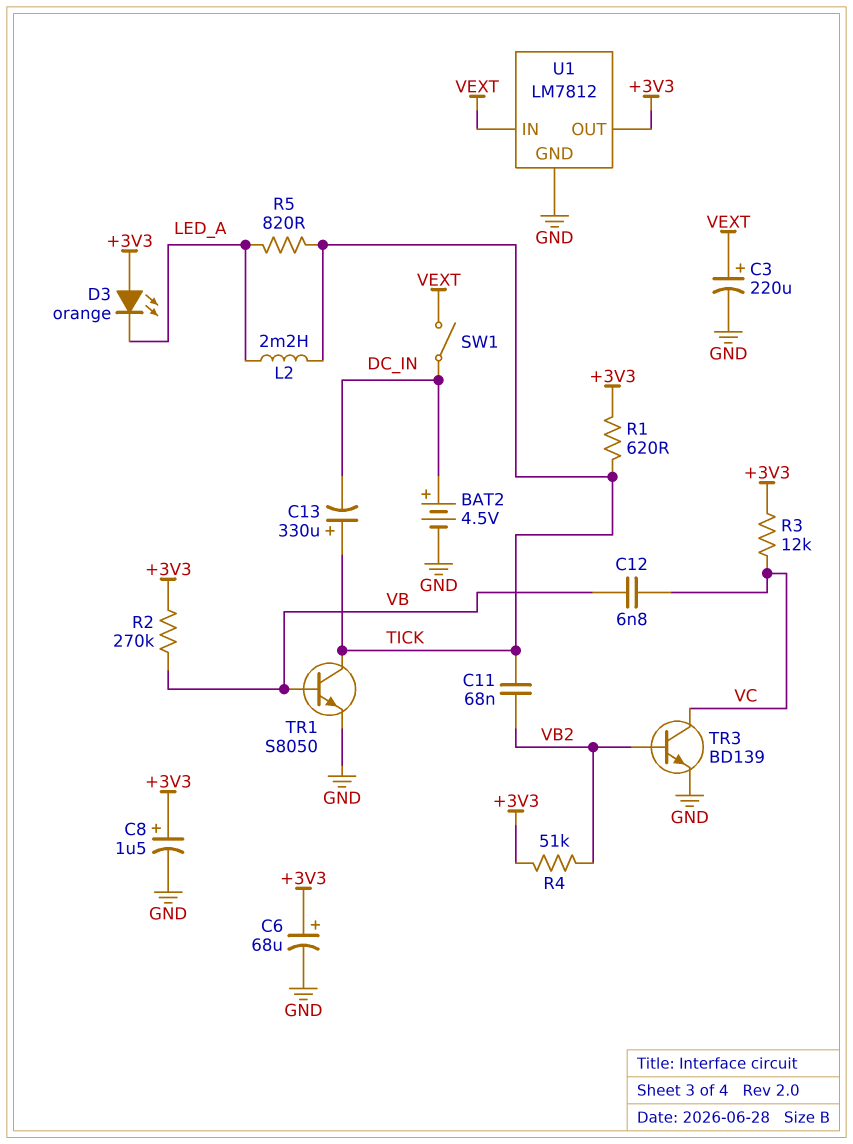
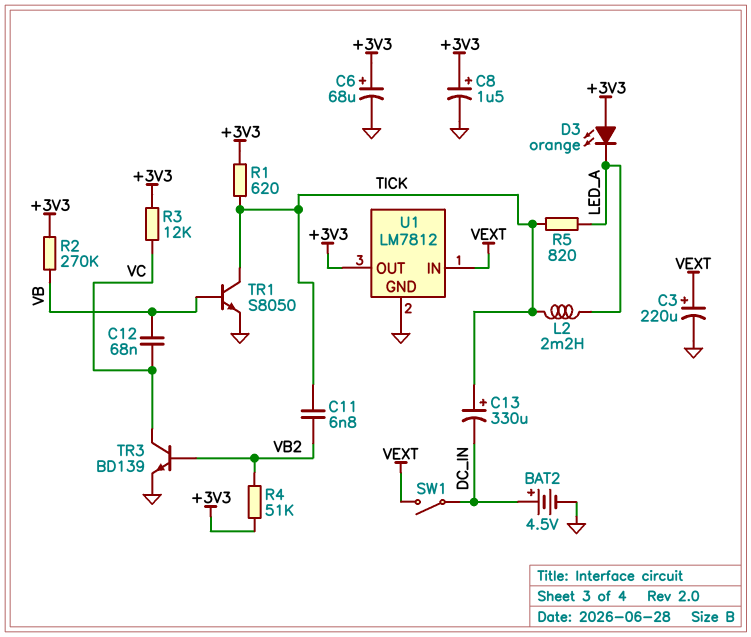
C11: 68nF (TICK, VB2) -> 6.8nF (TICK, VB2)
C12: 6.8nF (VB, VC) -> 68nF (VB, VC)

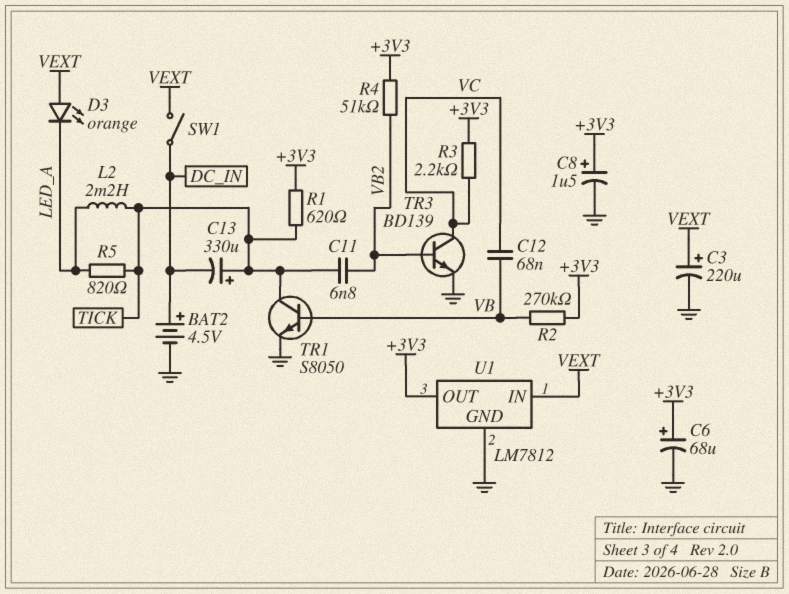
D3: LED orange (A +3V3, K LED_A) -> LED orange (A VEXT, K LED_A)
R3: 12k (+3V3, VC) -> 2.2k (+3V3, VC)

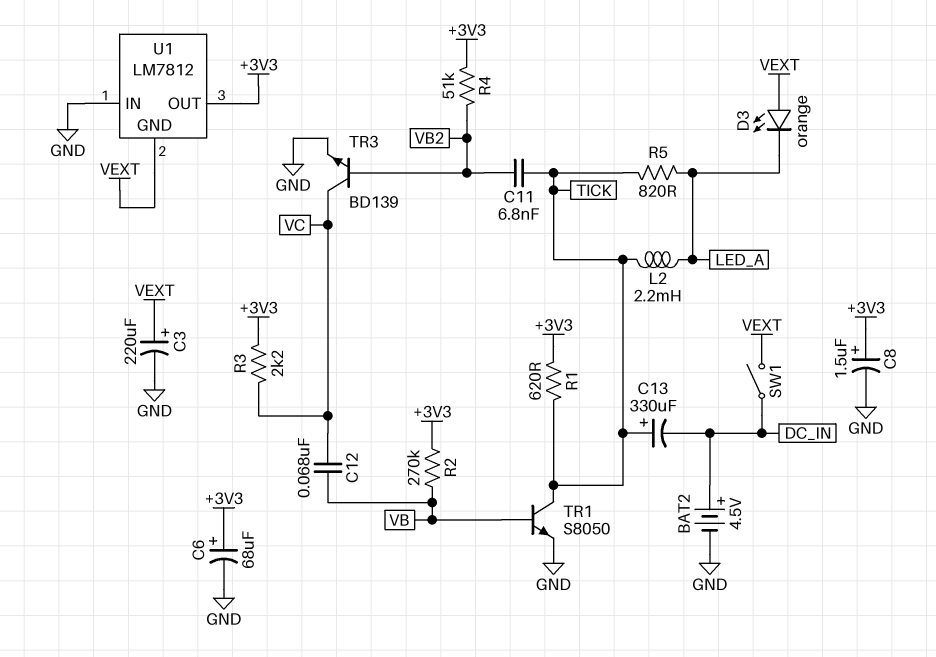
U1 pin GND: GND -> VEXT
U1 pin IN: VEXT -> GND

